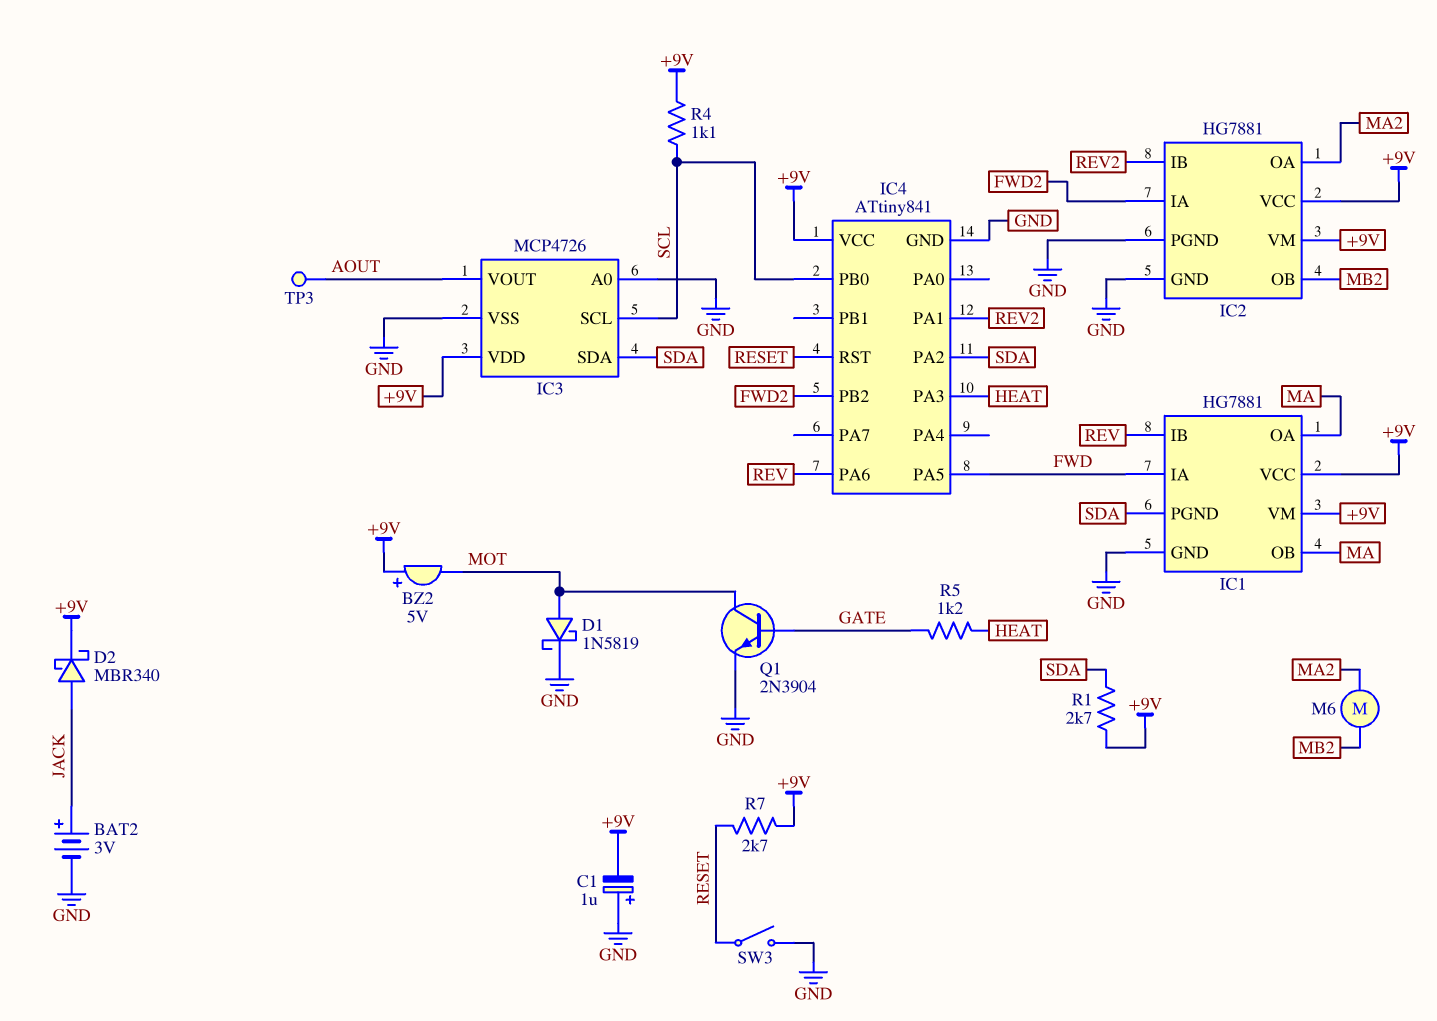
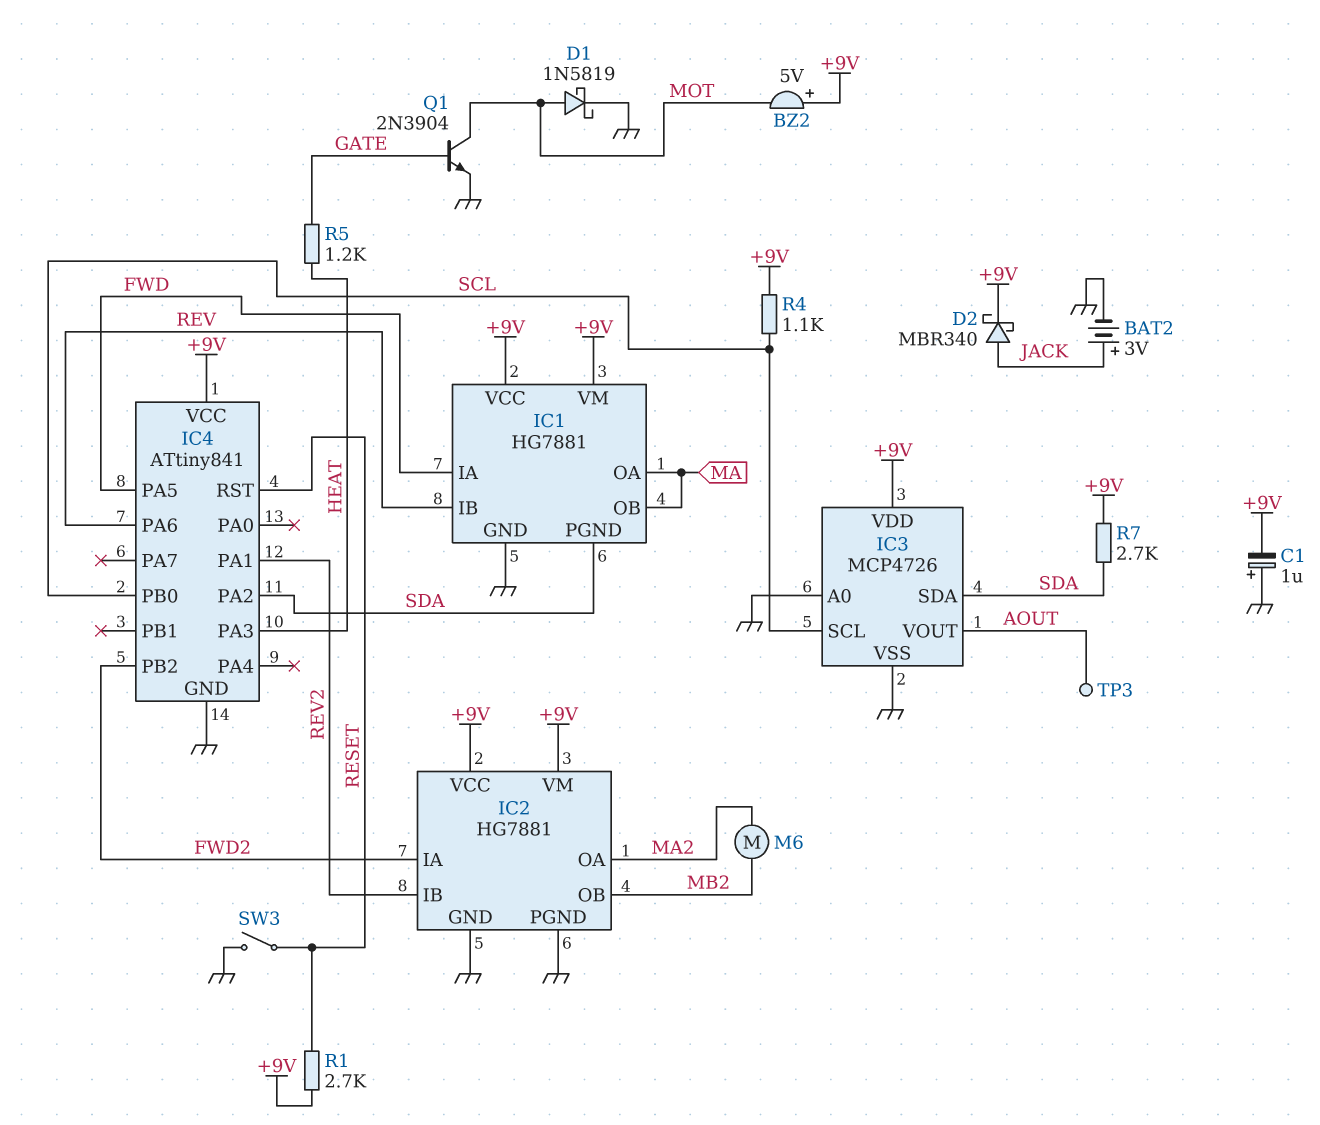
R1: 2.7k (+9V, SDA) -> 2.7k (+9V, RESET)
R7: 2.7k (+9V, RESET) -> 2.7k (+9V, SDA)

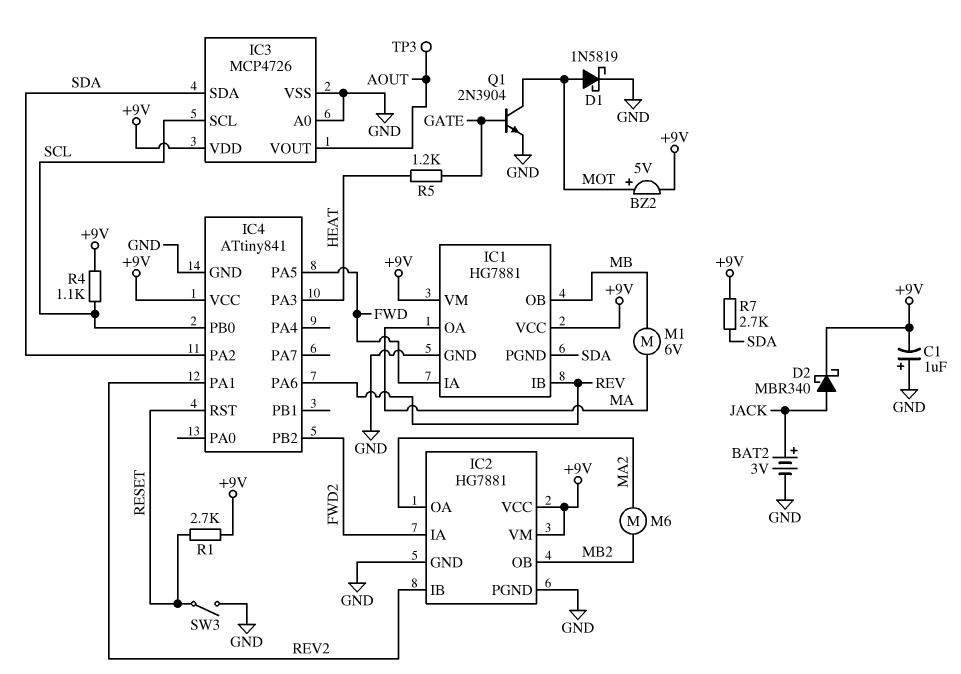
BZ2: buzzer 5V (plus +9V, minus MOT) -> buzzer 5V (plus MOT, minus +9V)
IC1 pin OB: MA -> MB
M1: none -> motor 6V (MA, MB)

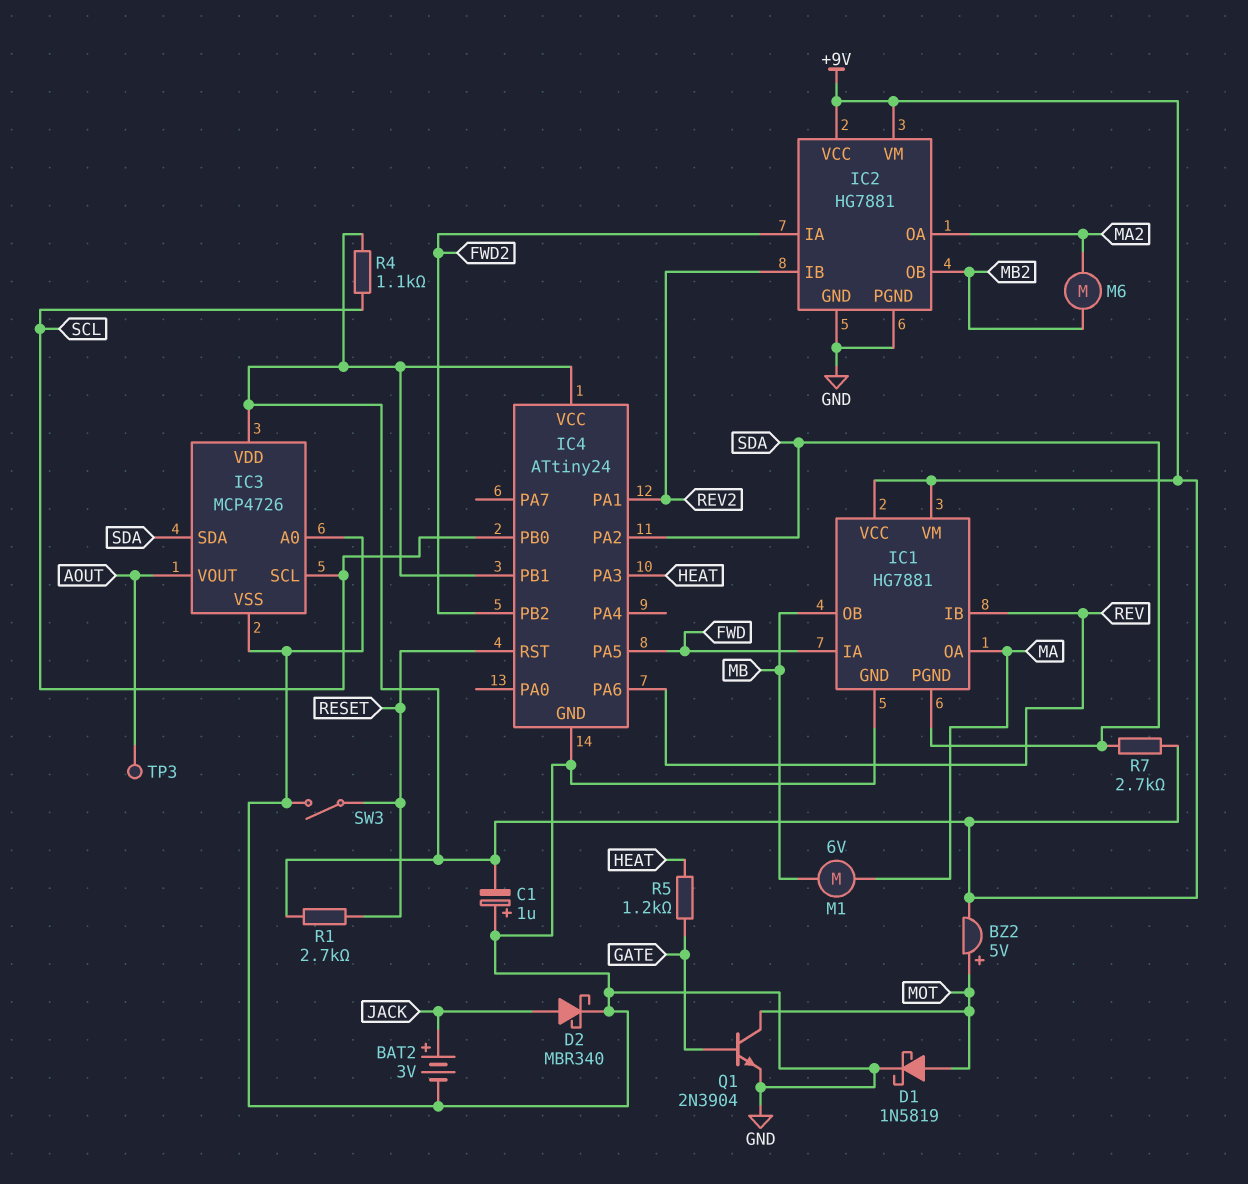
D2: schottky MBR340 (A JACK, K +9V) -> schottky MBR340 (A JACK, K GND)
IC4: ATtiny841 -> ATtiny24
IC4 pin PB1: none -> +9V

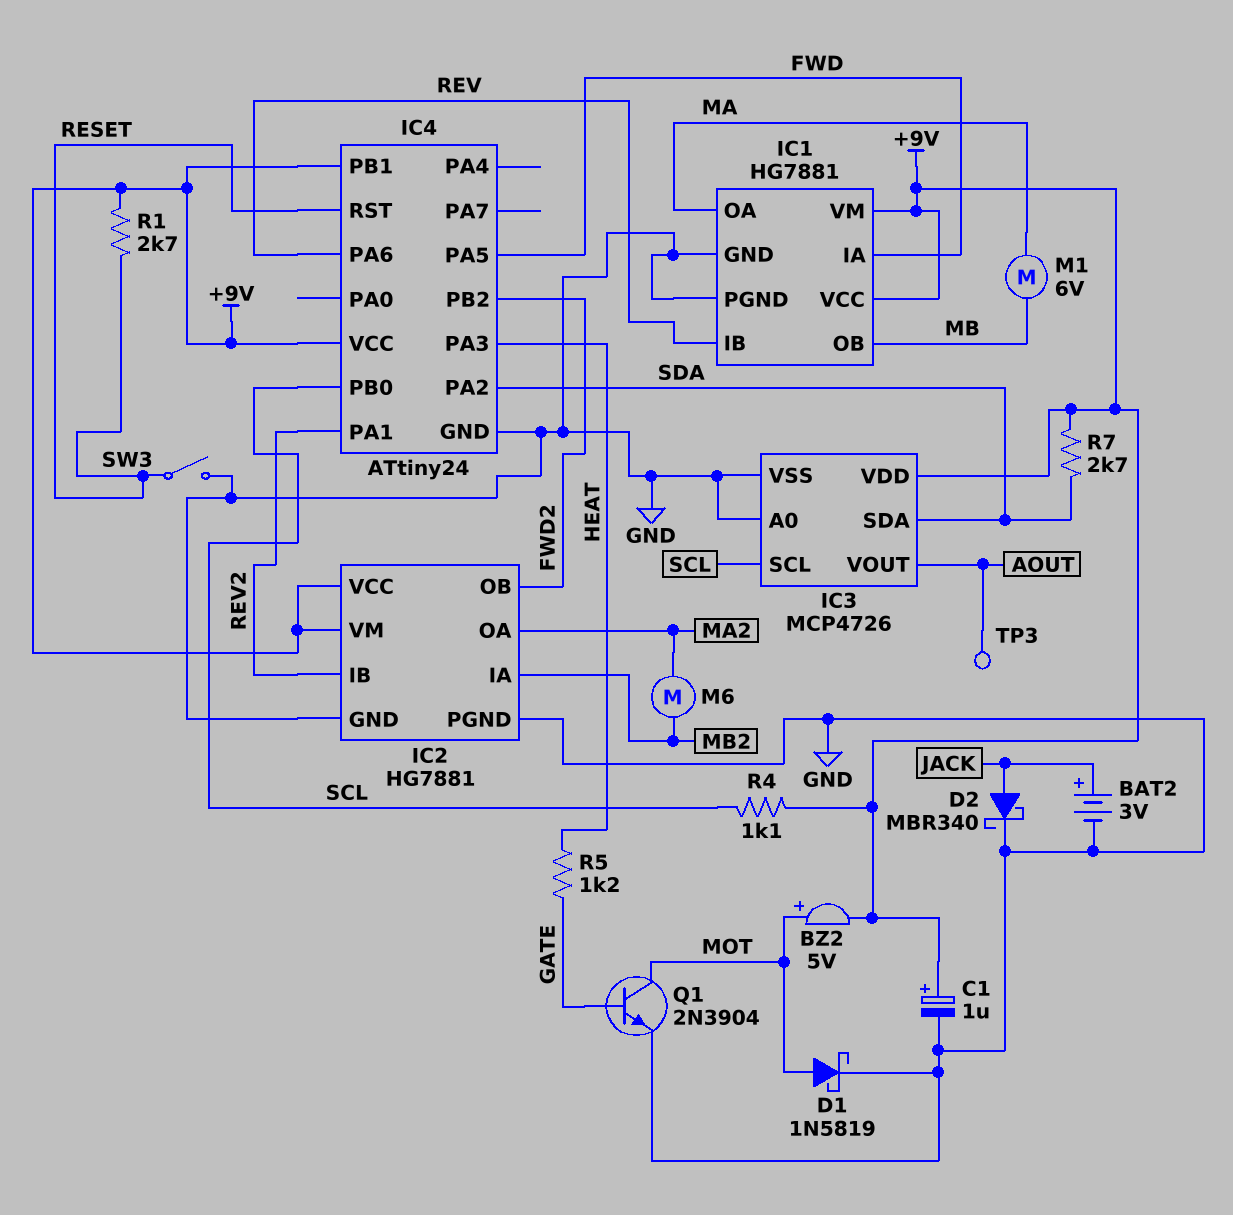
C1: 1uF (plus GND, minus +9V) -> 1uF (plus +9V, minus GND)
IC1 pin PGND: SDA -> GND
IC2 pin IA: FWD2 -> MB2
IC2 pin OB: MB2 -> FWD2

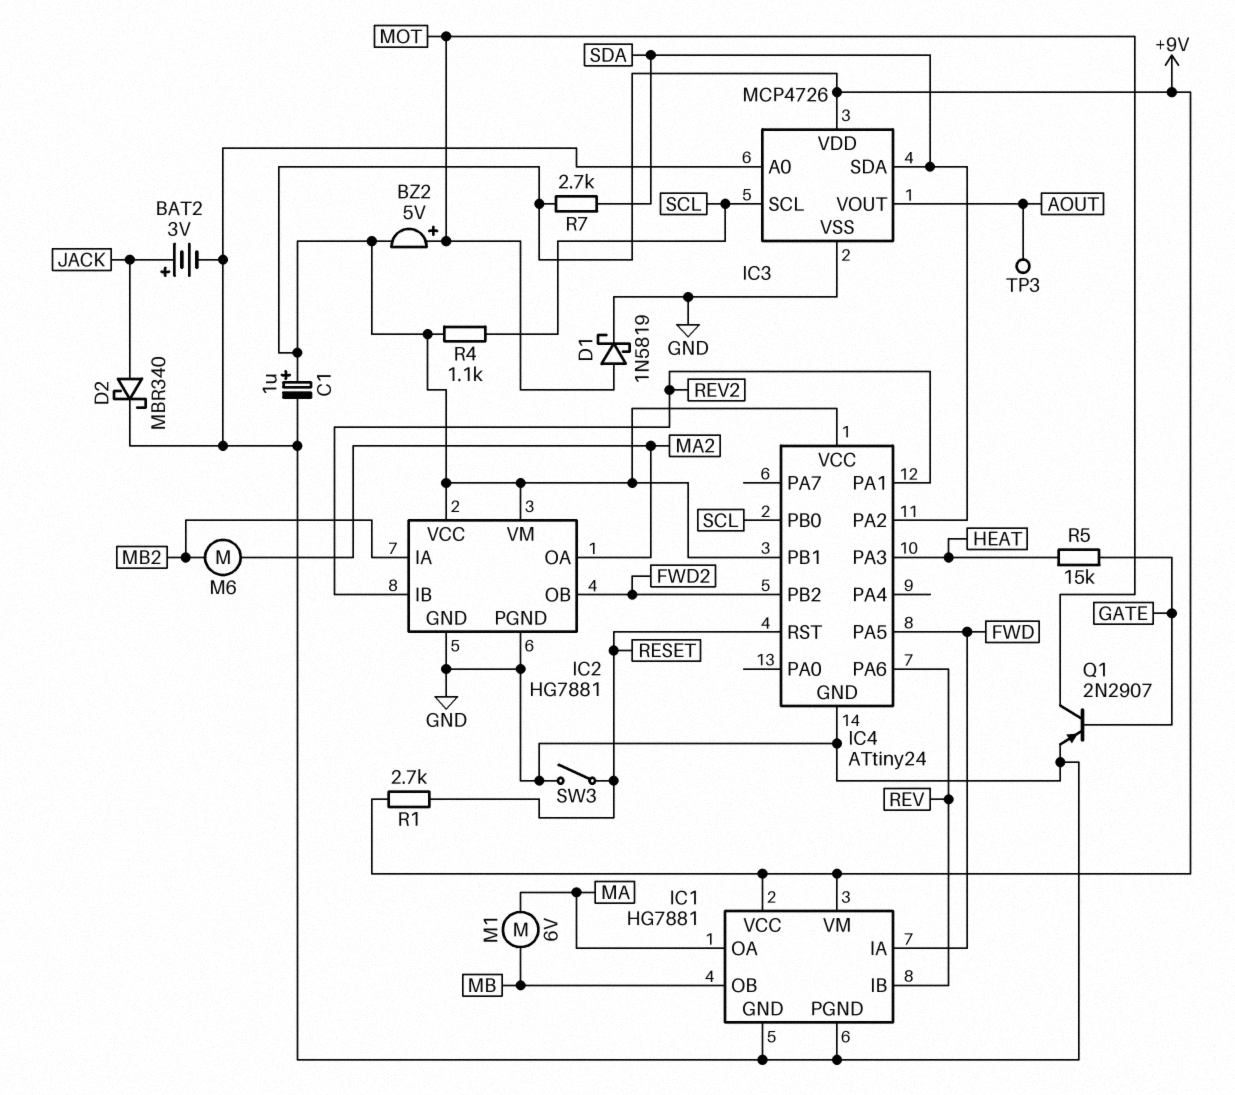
Q1: NPN 2N3904 (B GATE, C MOT, E GND) -> PNP 2N2907 (B GATE, C MOT, E GND)
R5: 1.2k (GATE, HEAT) -> 15k (GATE, HEAT)

